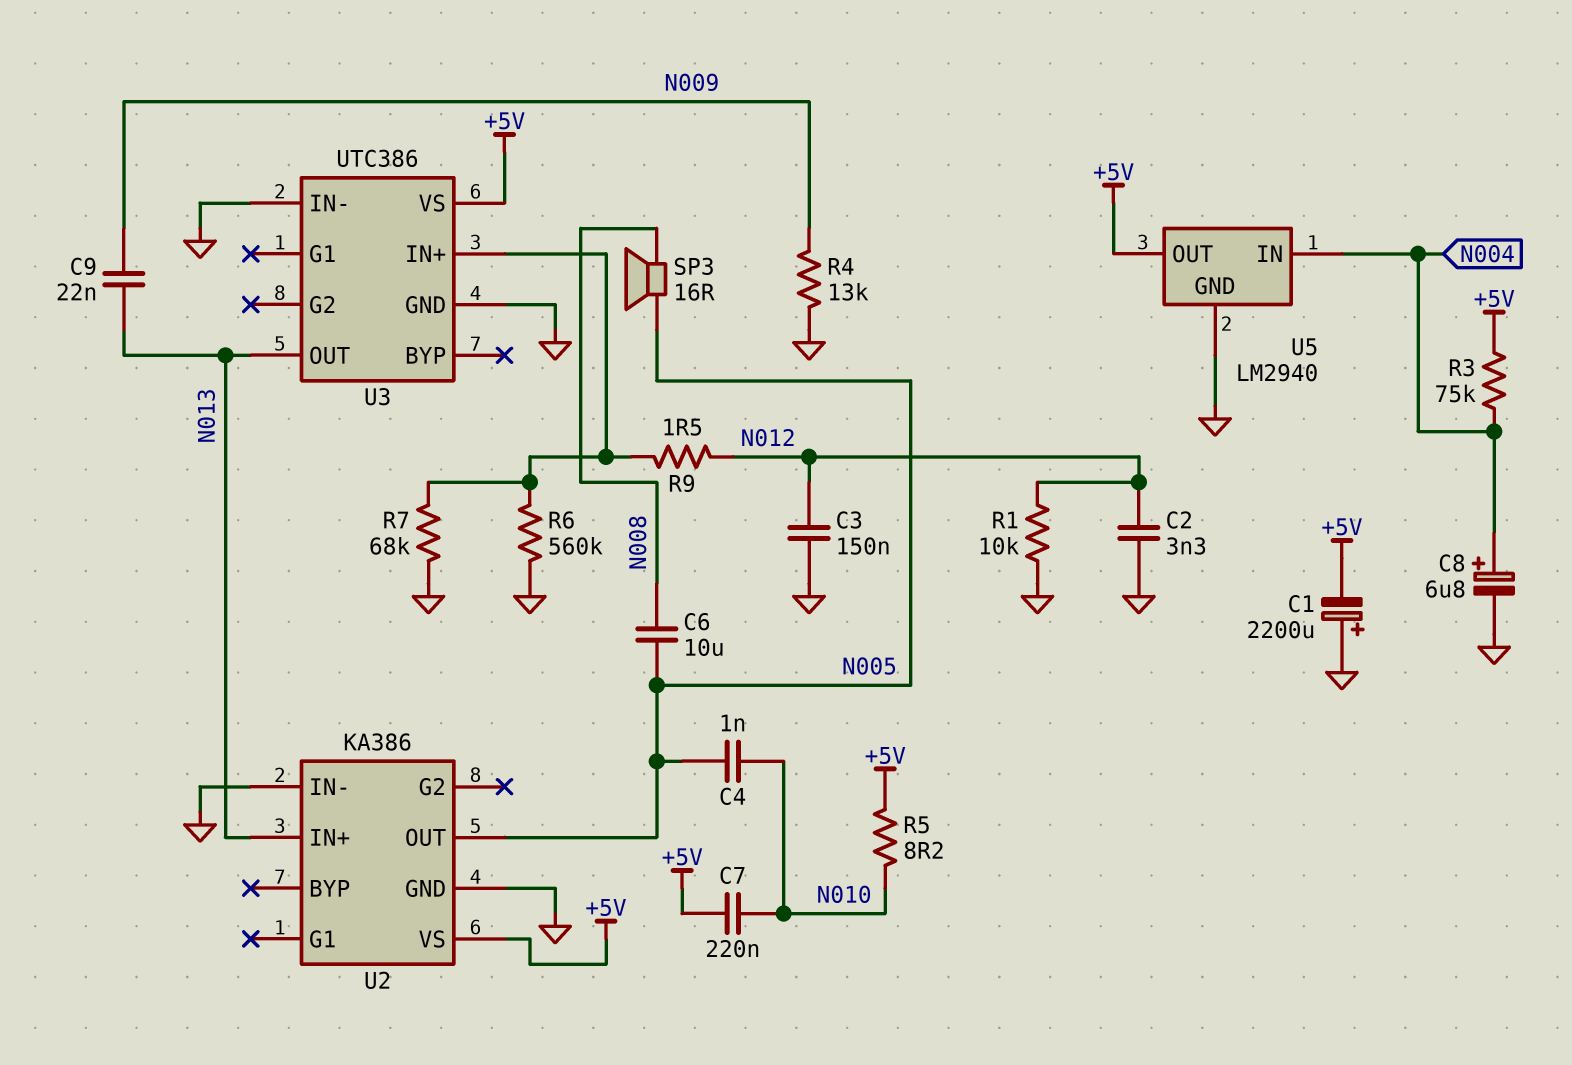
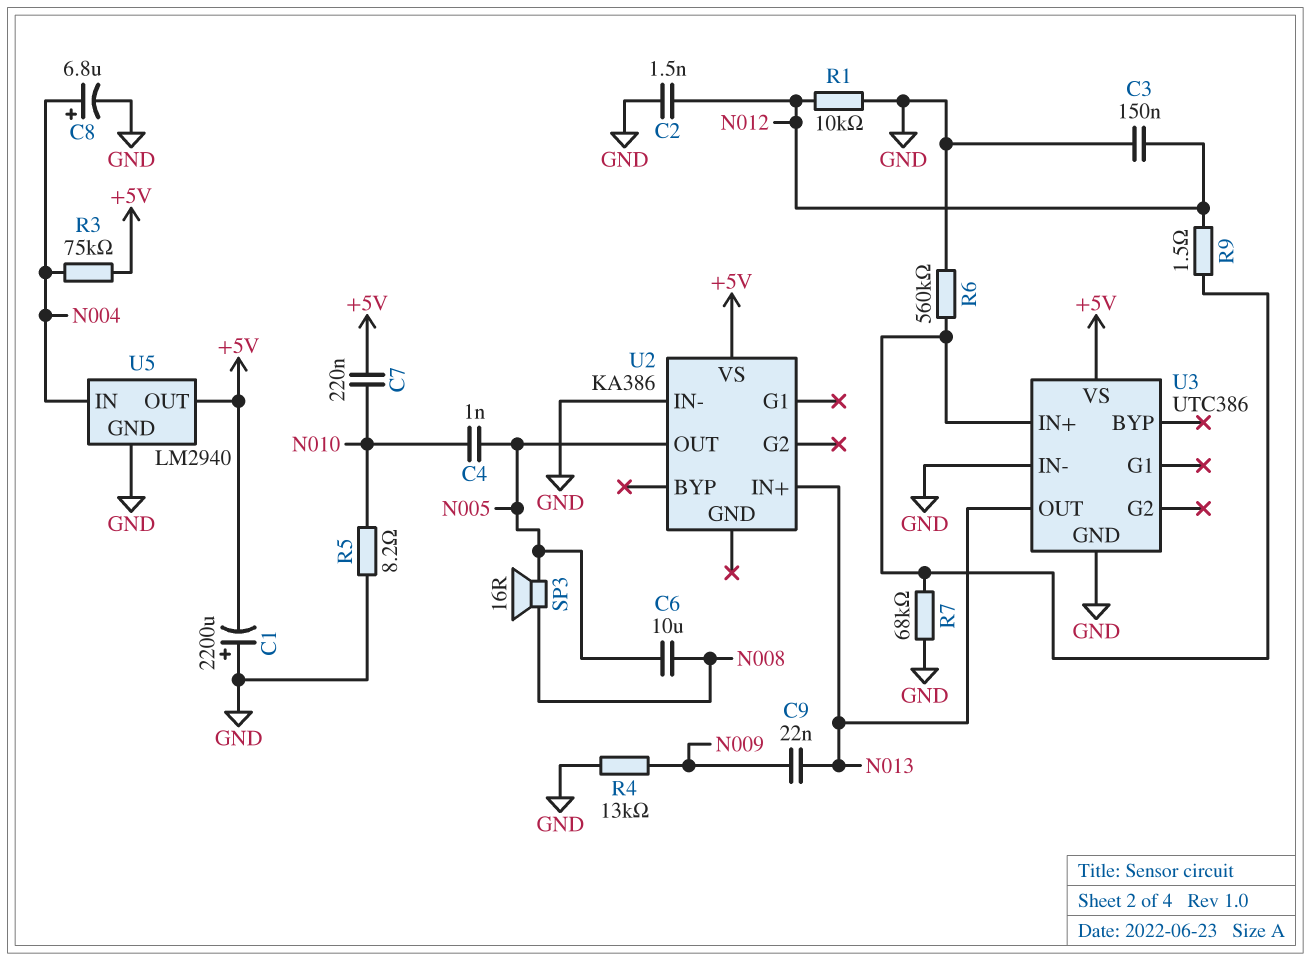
C2: 3.3nF (GND, N012) -> 1.5nF (GND, N012)
R5: 8.2 (+5V, N010) -> 8.2 (GND, N010)
U2 pin GND: GND -> none

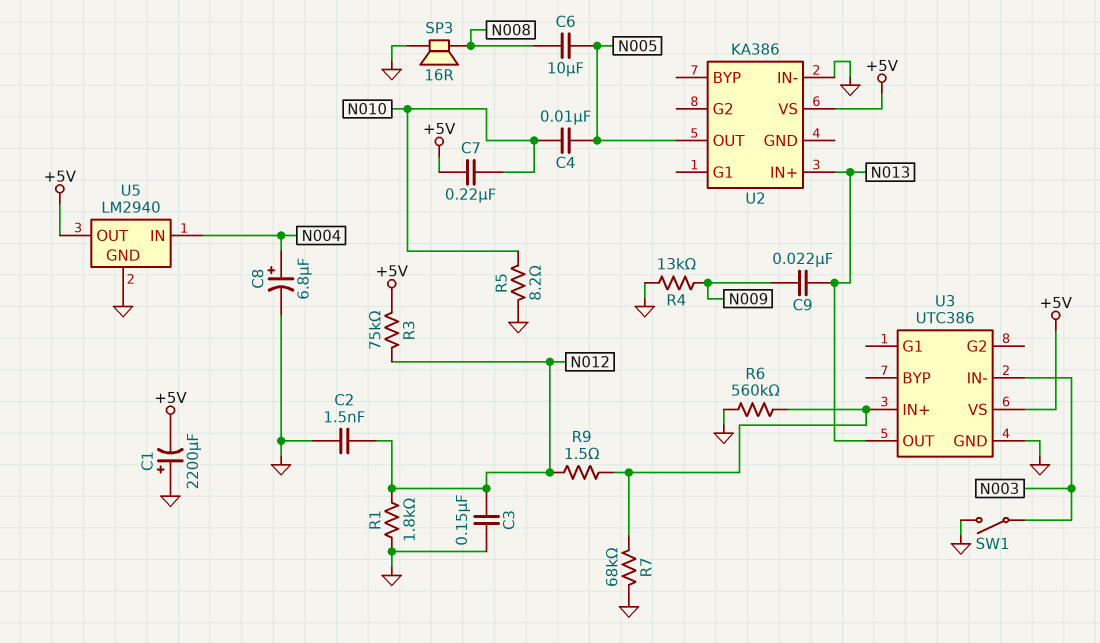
C4: 1nF (N005, N010) -> 10nF (N005, N010)
R1: 10k (GND, N012) -> 1.8k (GND, N012)
R3: 75k (+5V, N004) -> 75k (+5V, N012)
SP3: speaker 16R (N005, N008) -> speaker 16R (GND, N008)
SW1: none -> switch (GND, N003)
U3 pin IN-: GND -> N003

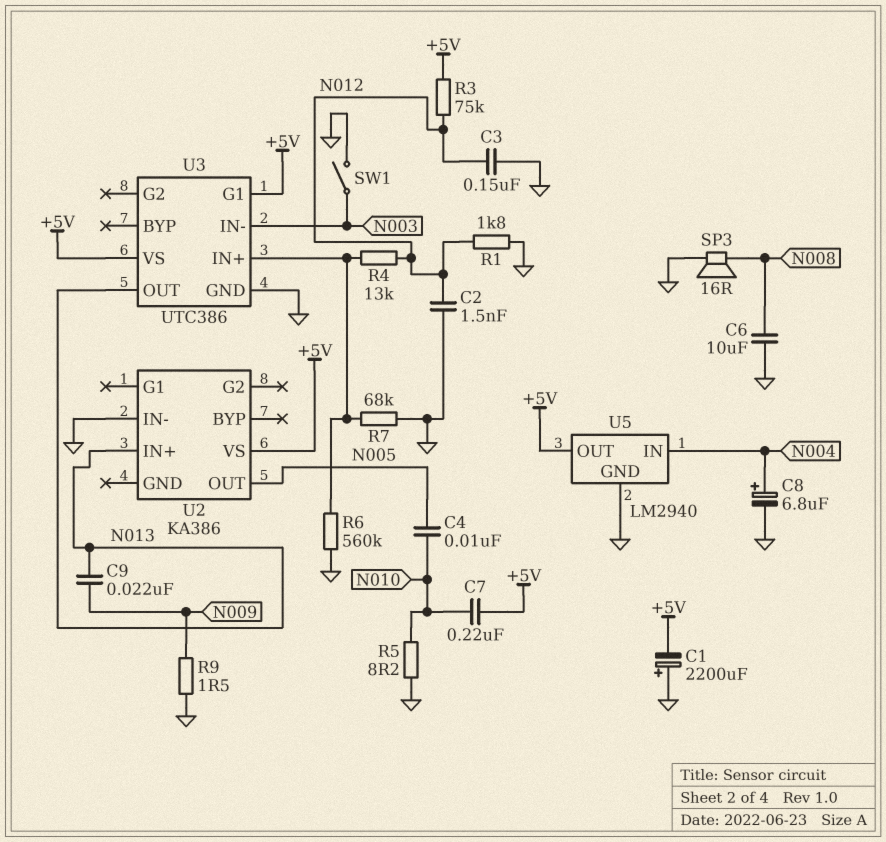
C6: 10uF (N005, N008) -> 10uF (GND, N008)
R4: 13k (GND, N009) -> 13k (N012, U3/IN+)
R9: 1.5 (N012, U3/IN+) -> 1.5 (GND, N009)
U3 pin G1: none -> +5V

